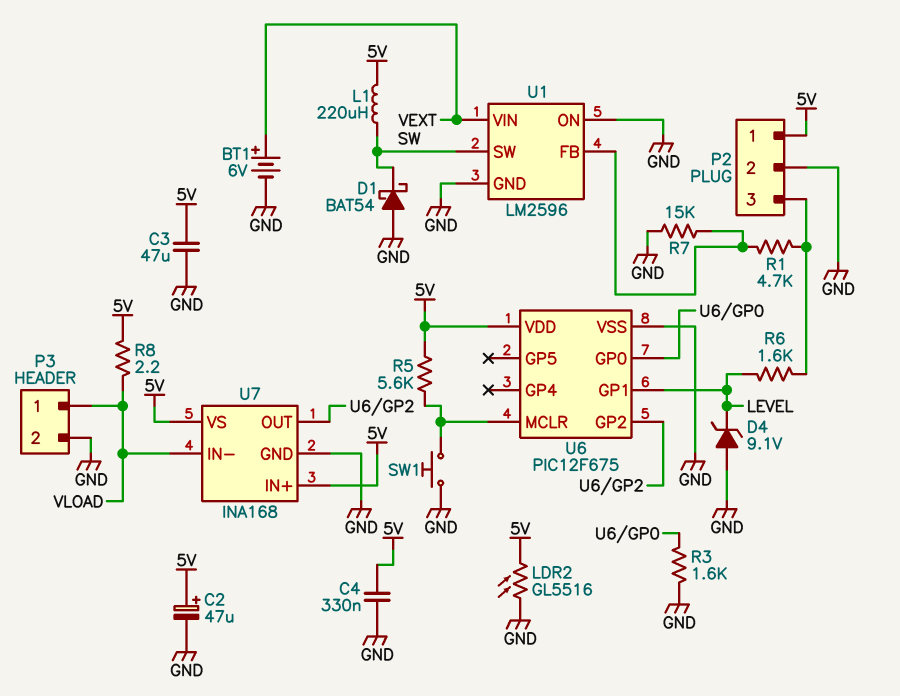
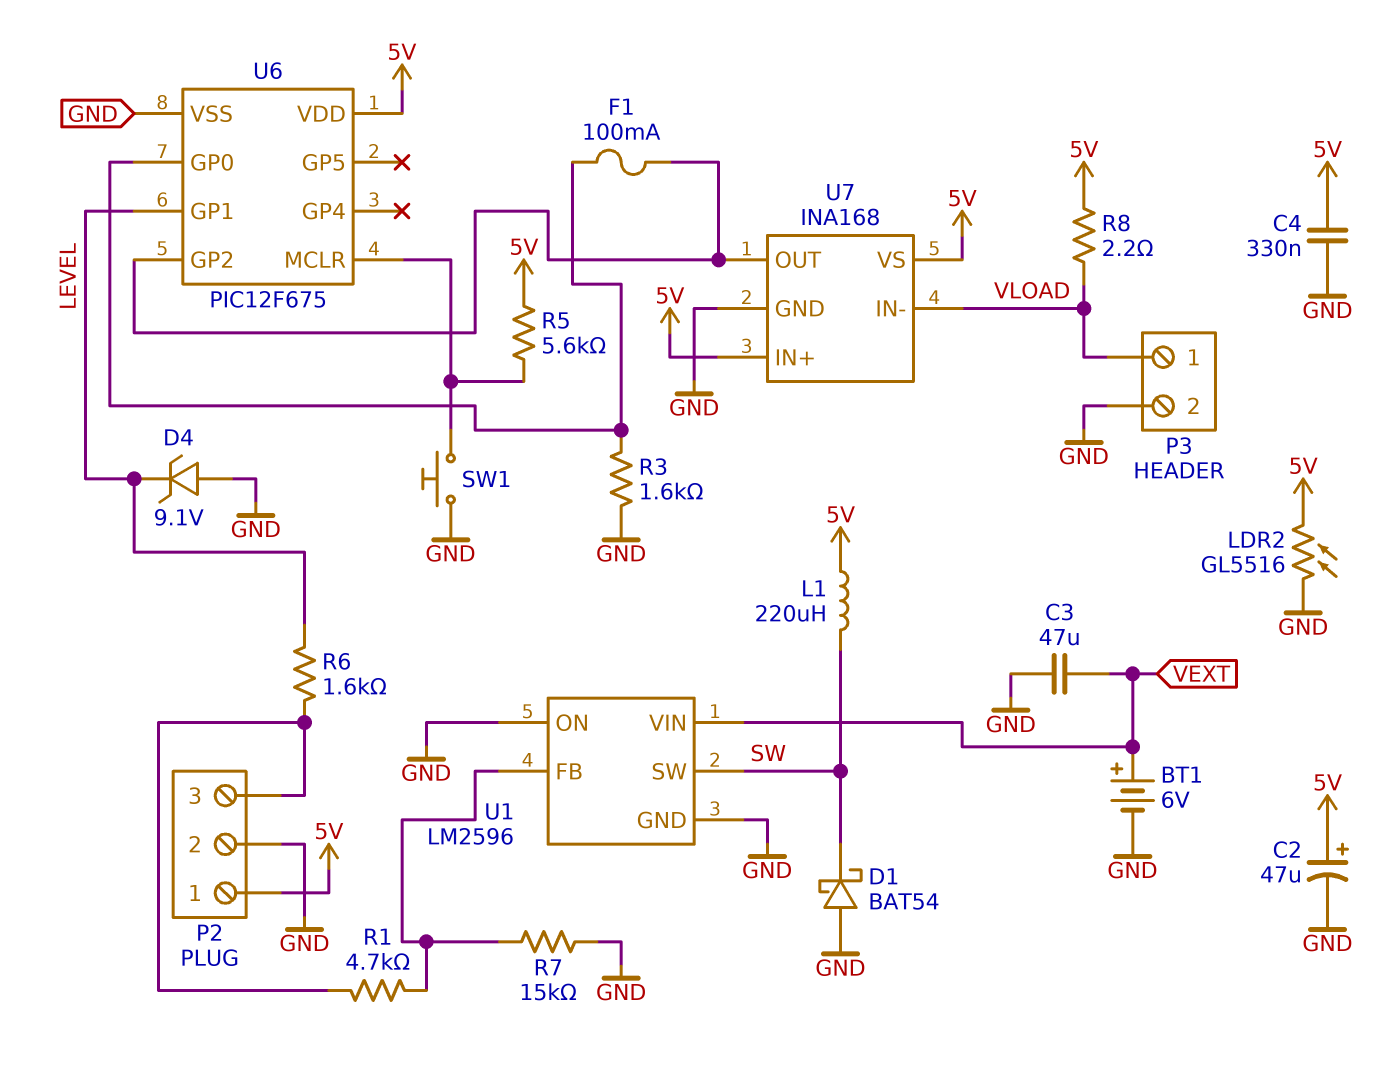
C3: 47uF (5V, GND) -> 47uF (GND, VEXT)
F1: none -> 100mA (U6/GP0, U6/GP2)

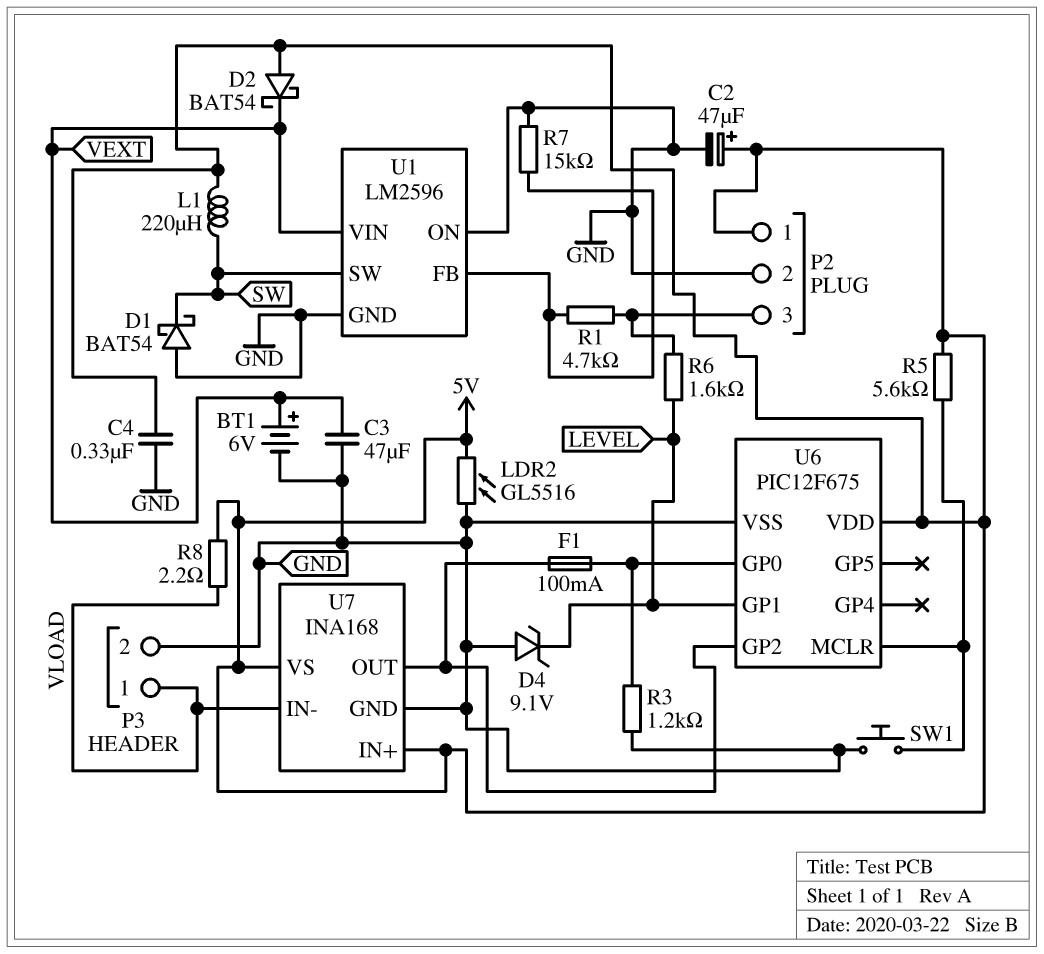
D2: none -> schottky BAT54 (A 5V, K VEXT)
R3: 1.6k (GND, U6/GP0) -> 1.2k (GND, U6/GP0)

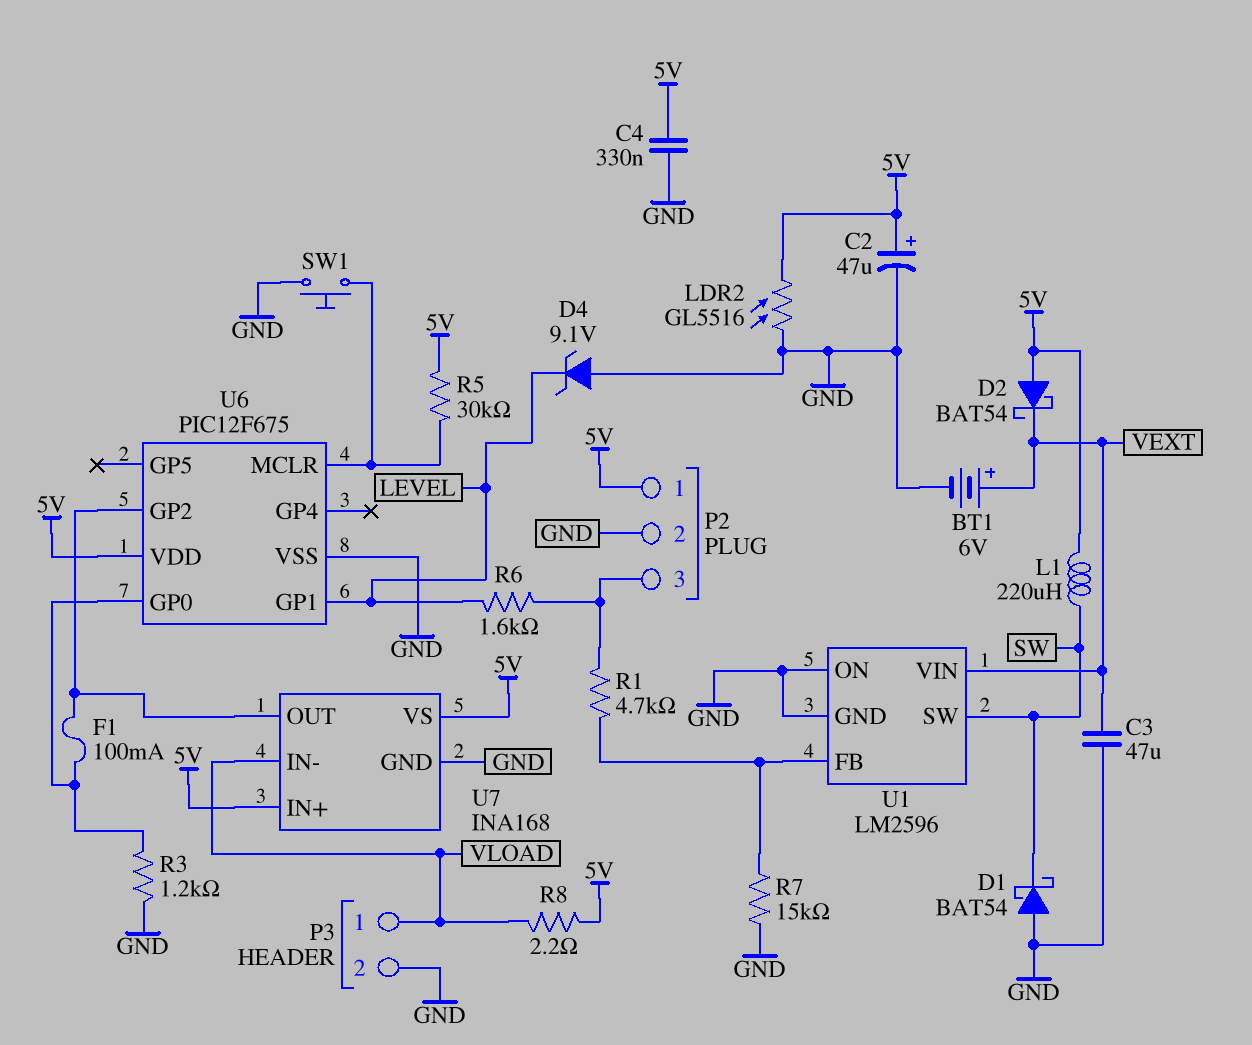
R5: 5.6k (5V, U6/MCLR) -> 30k (5V, U6/MCLR)

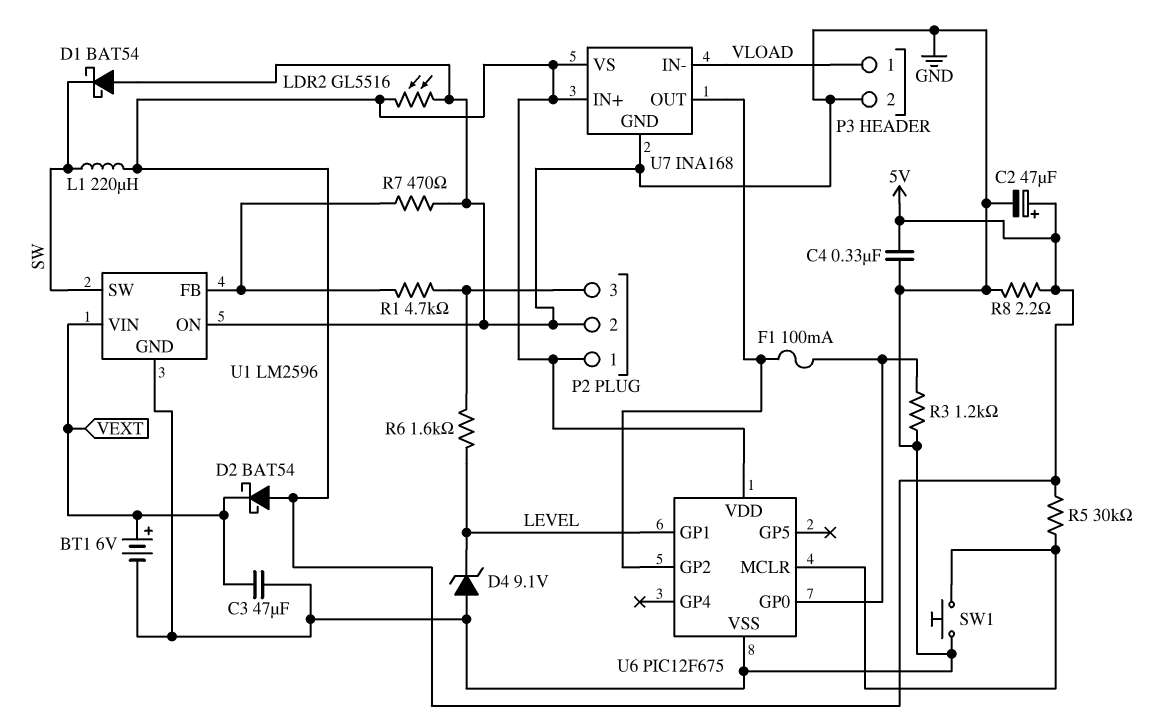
R7: 15k (GND, U1/FB) -> 470 (GND, U1/FB)
R8: 2.2 (5V, VLOAD) -> 2.2 (5V, GND)

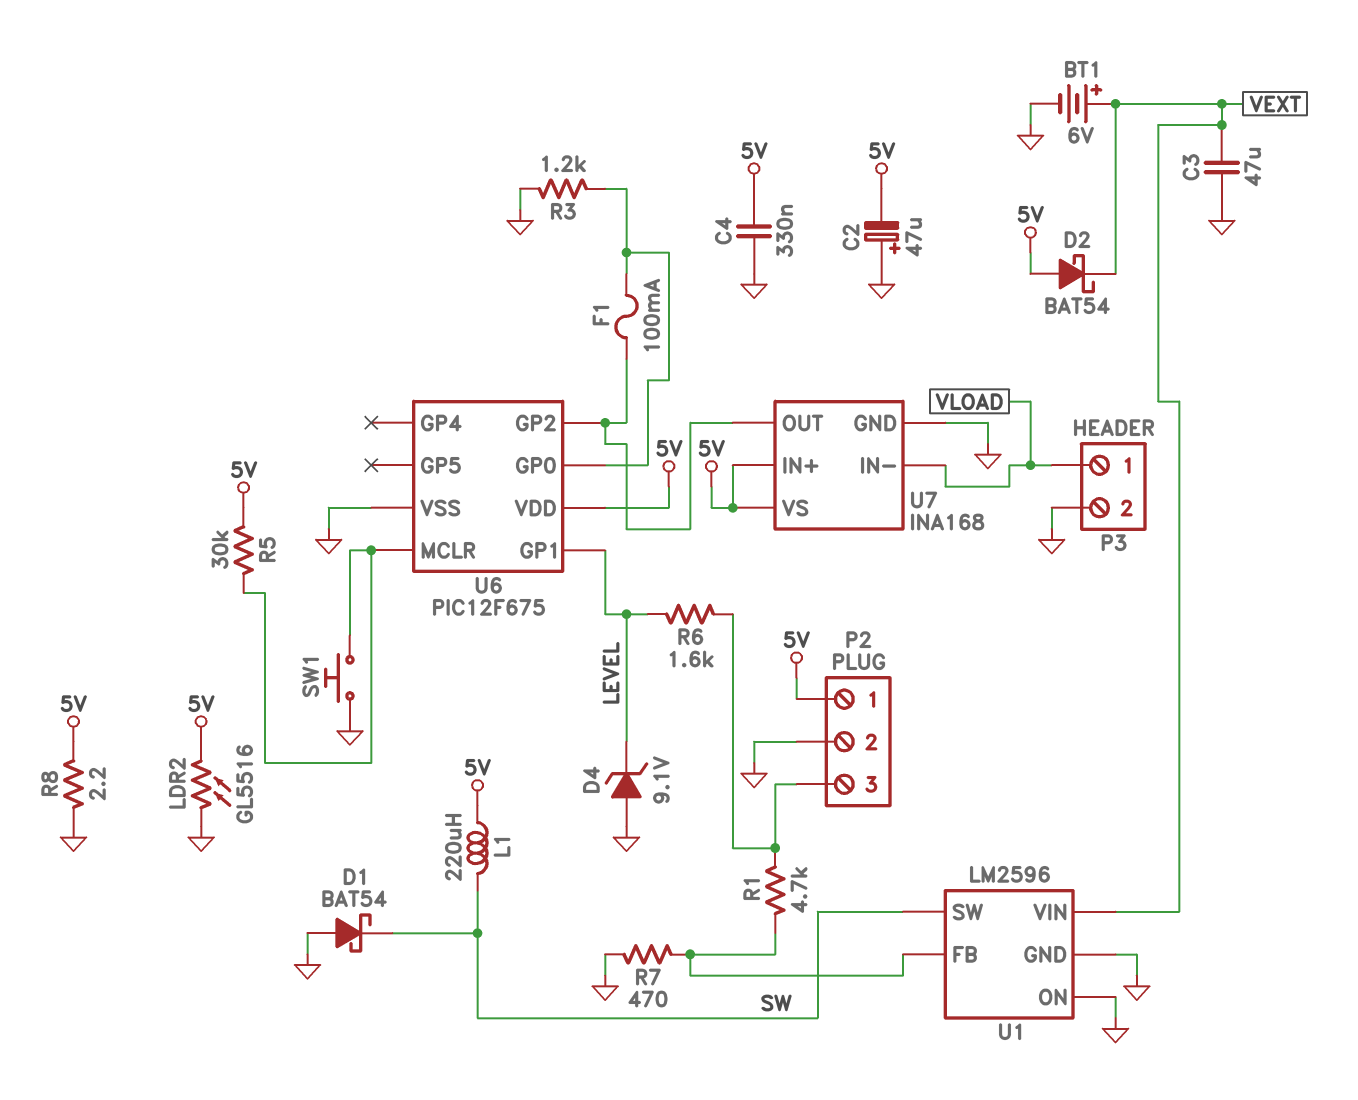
C2: 47uF (plus 5V, minus GND) -> 47uF (plus GND, minus 5V)

